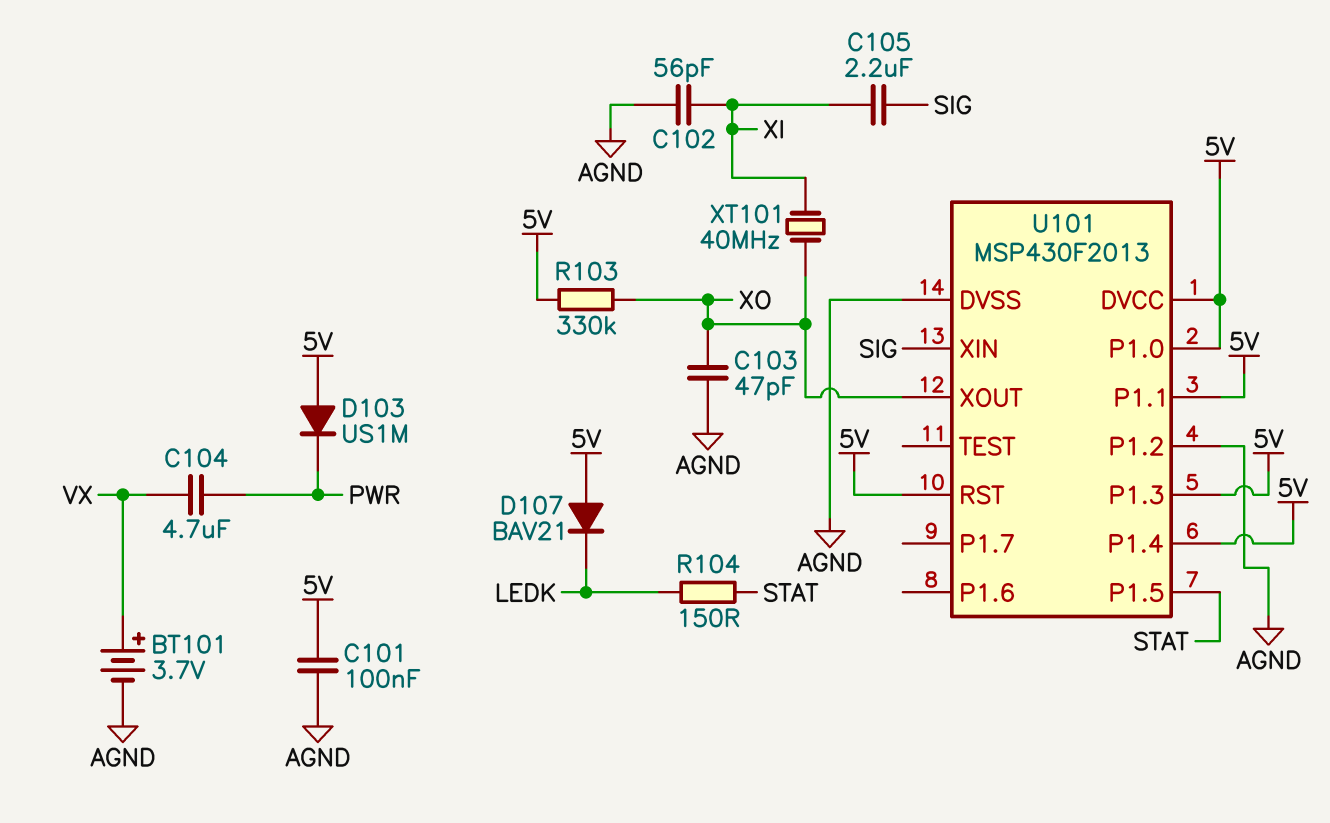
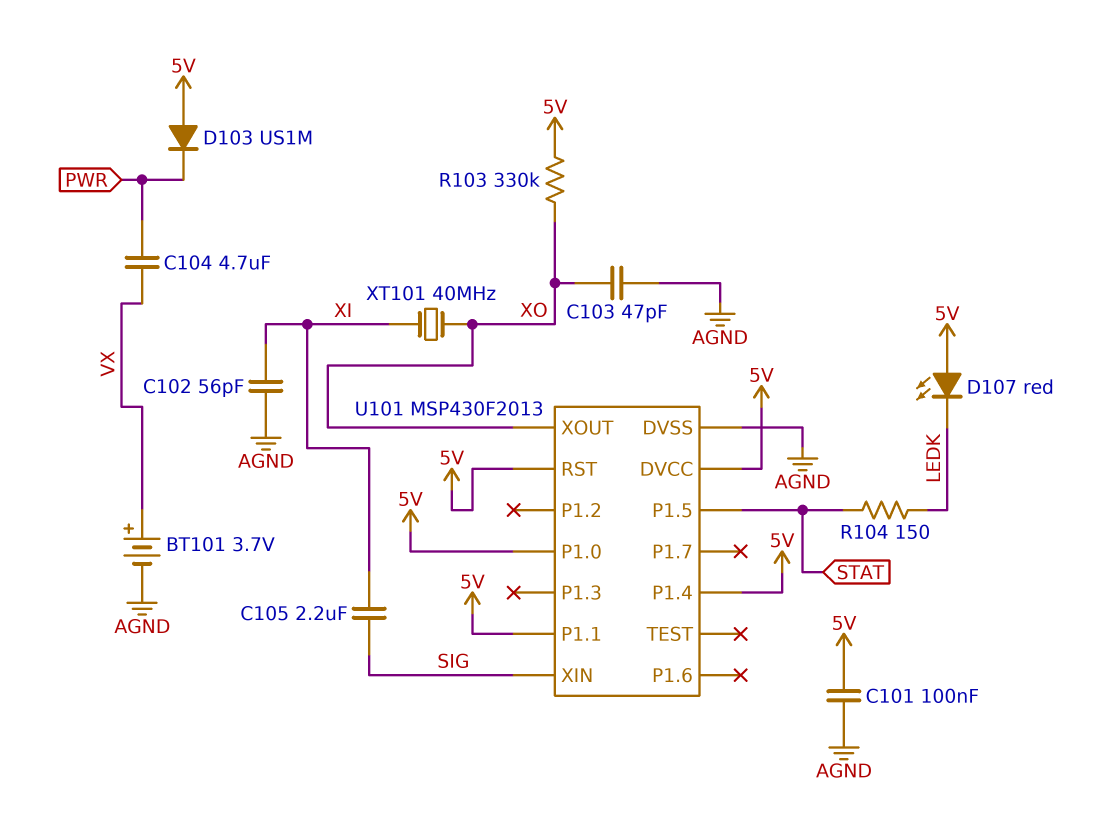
D107: diode BAV21 (A 5V, K LEDK) -> LED red (A 5V, K LEDK)
U101 pin P1.2: AGND -> none
U101 pin P1.3: 5V -> none

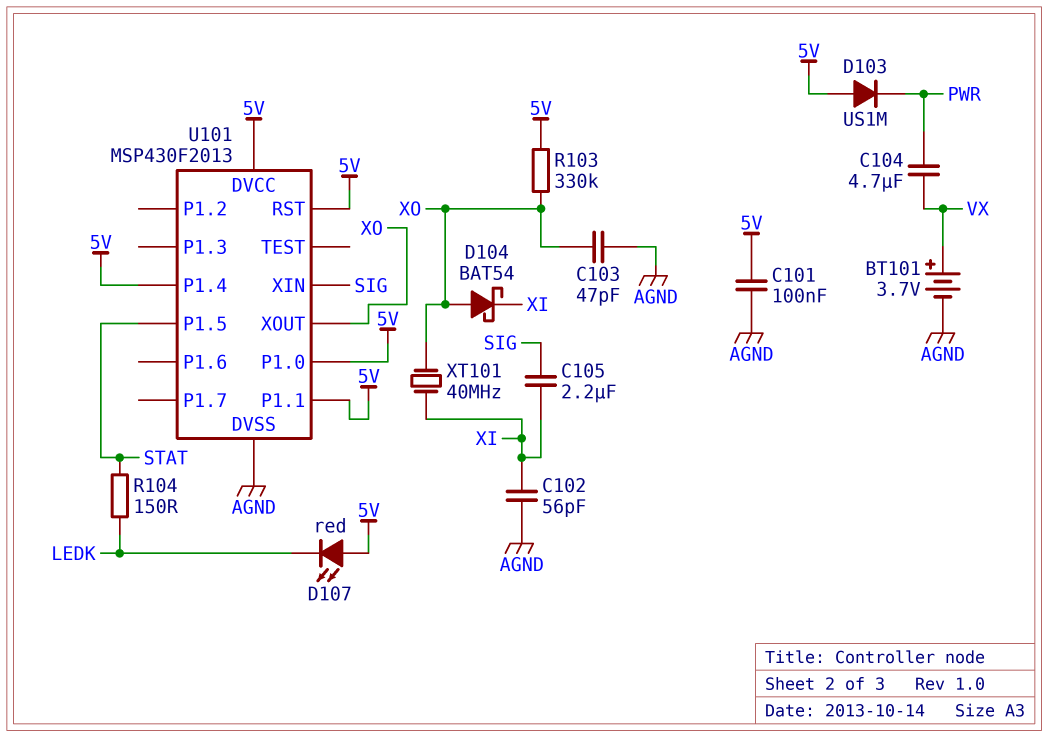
D104: none -> schottky BAT54 (A XO, K XI)

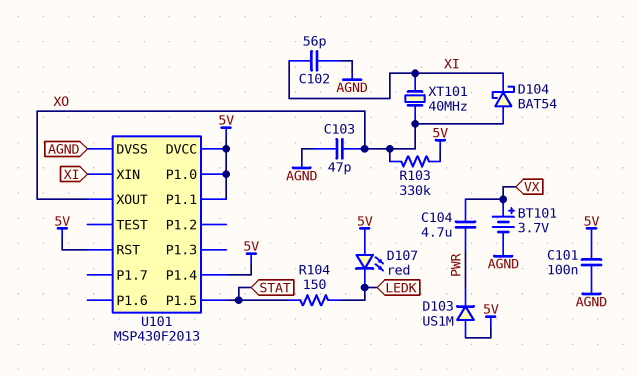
C105: 2.2uF (SIG, XI) -> none
U101 pin XIN: SIG -> XI

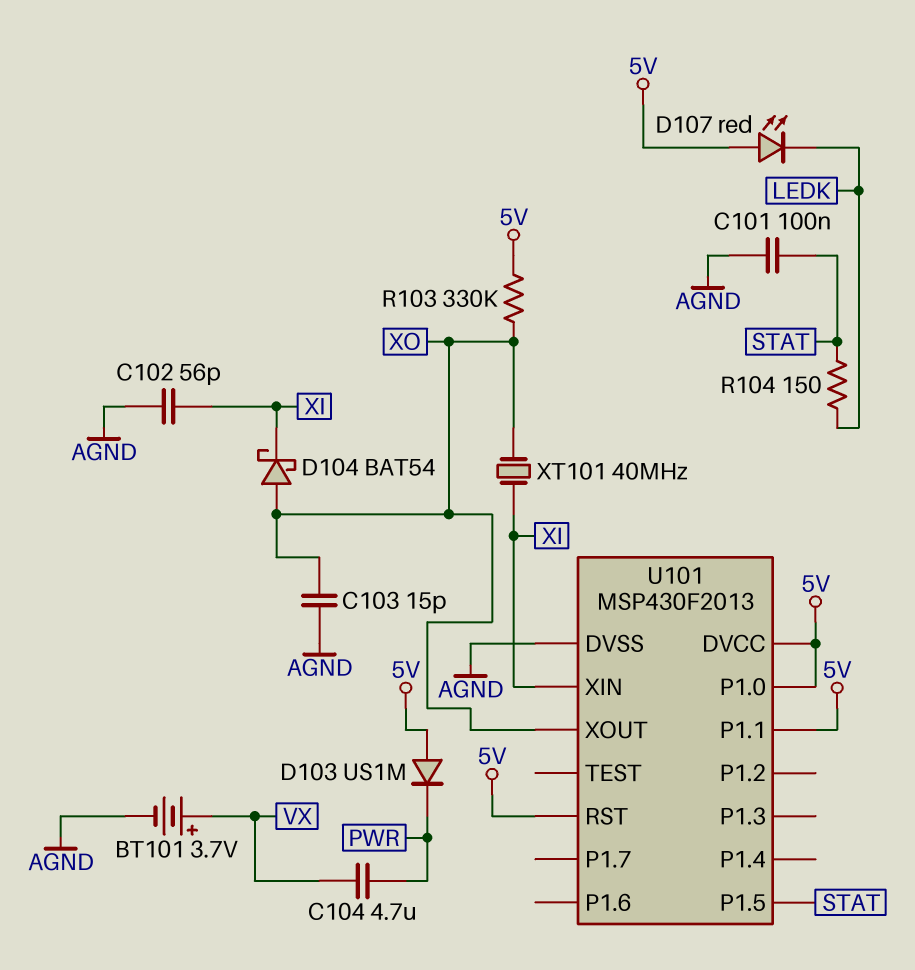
C101: 100nF (5V, AGND) -> 100nF (AGND, STAT)
C103: 47pF (AGND, XO) -> 15pF (AGND, XO)
U101 pin P1.4: 5V -> none

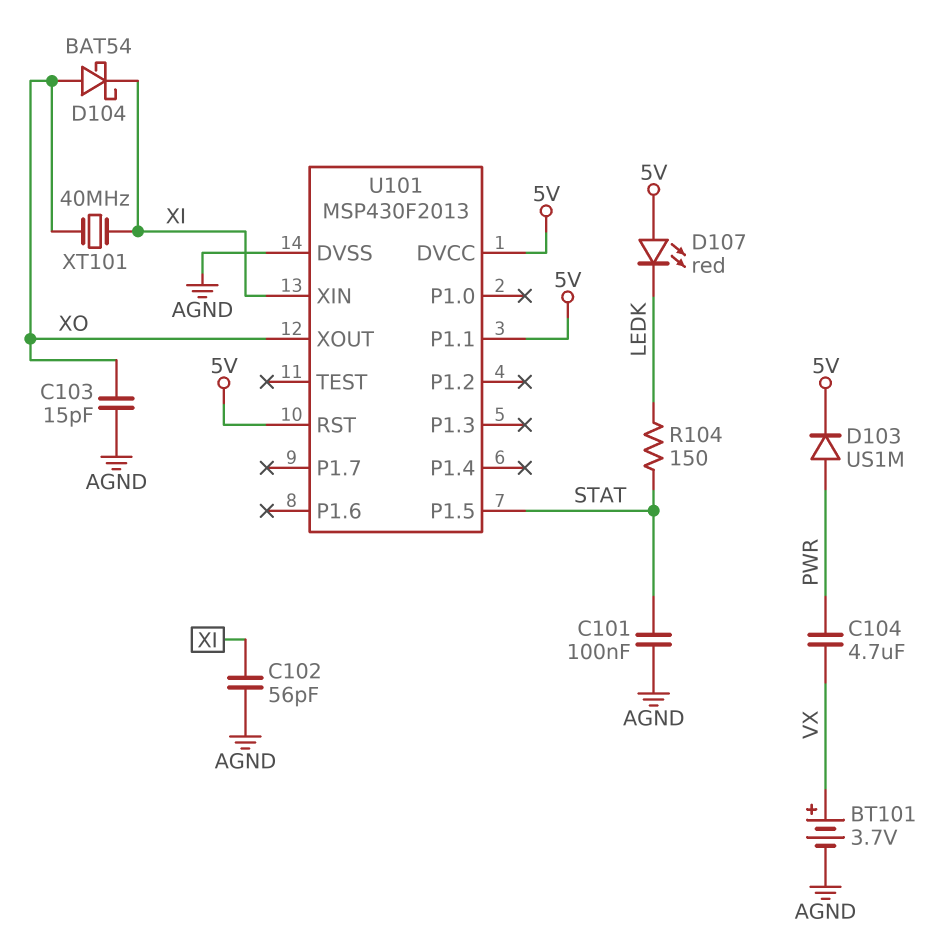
D103: diode US1M (A 5V, K PWR) -> diode US1M (A PWR, K 5V)
R103: 330k (5V, XO) -> none
U101 pin P1.0: 5V -> none

